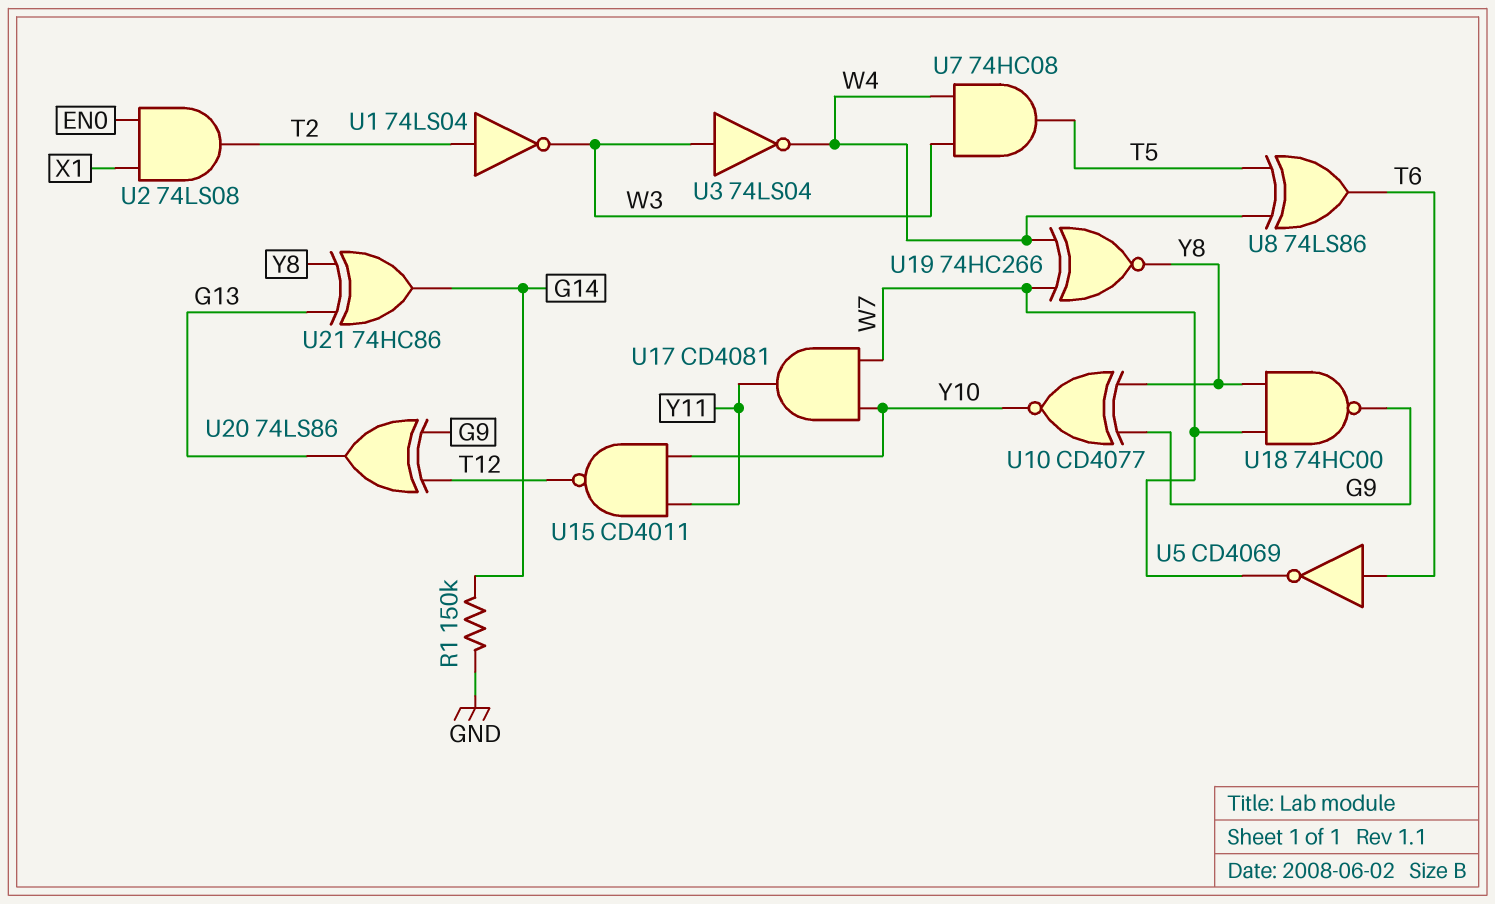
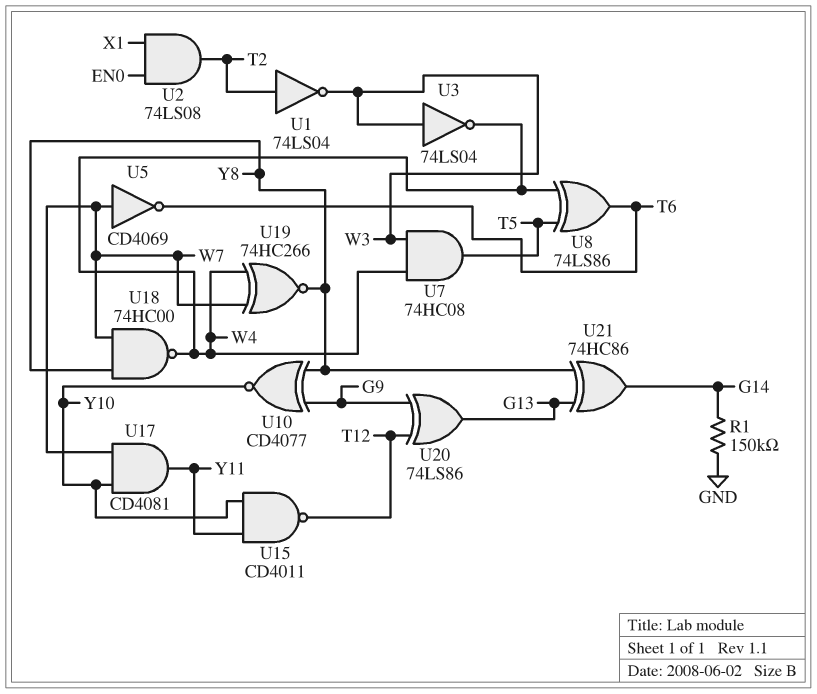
U5: NOT CD4069 (in T6, out W7) -> NOT CD4069 (in W7, out T6)
U18: NAND 74HC00 (in W7, in Y8, out G9) -> NAND 74HC00 (in W7, in Y8, out W4)

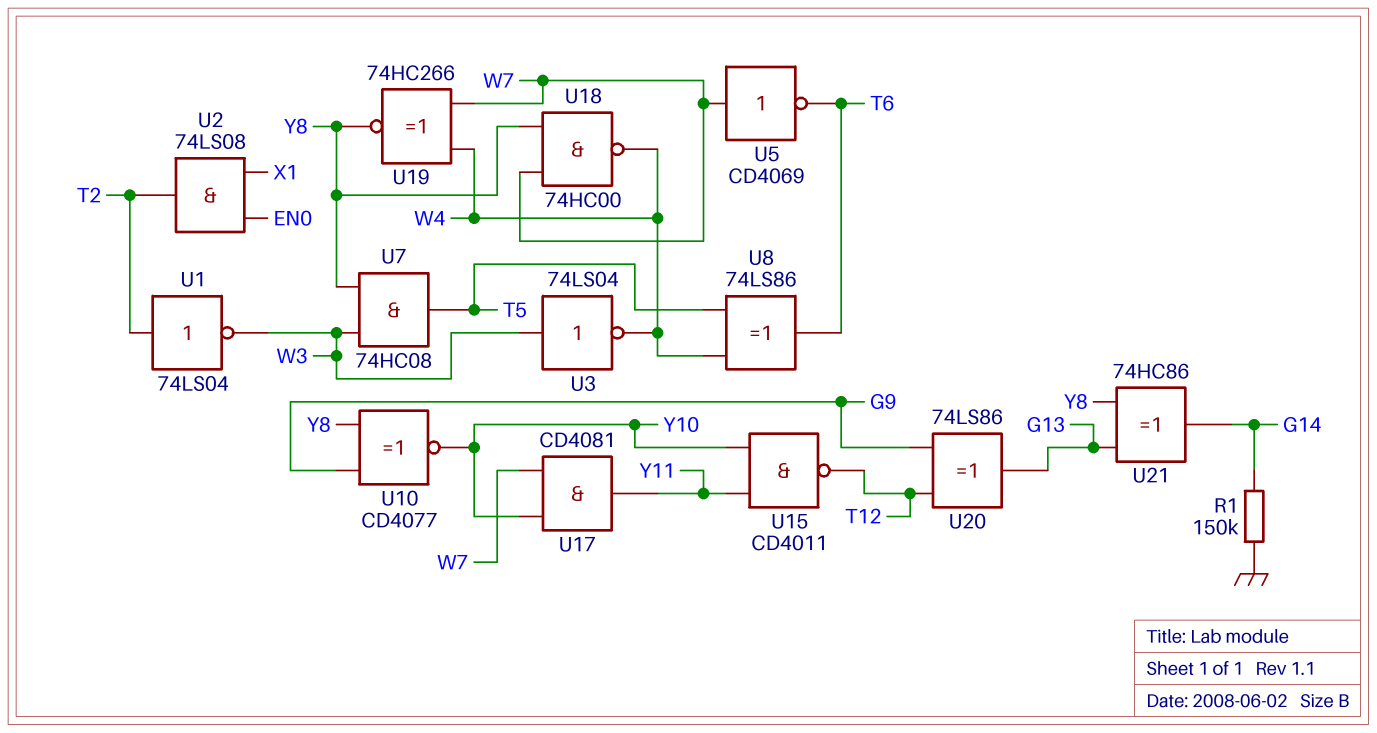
U7: AND 74HC08 (in W3, in W4, out T5) -> AND 74HC08 (in W3, in Y8, out T5)

